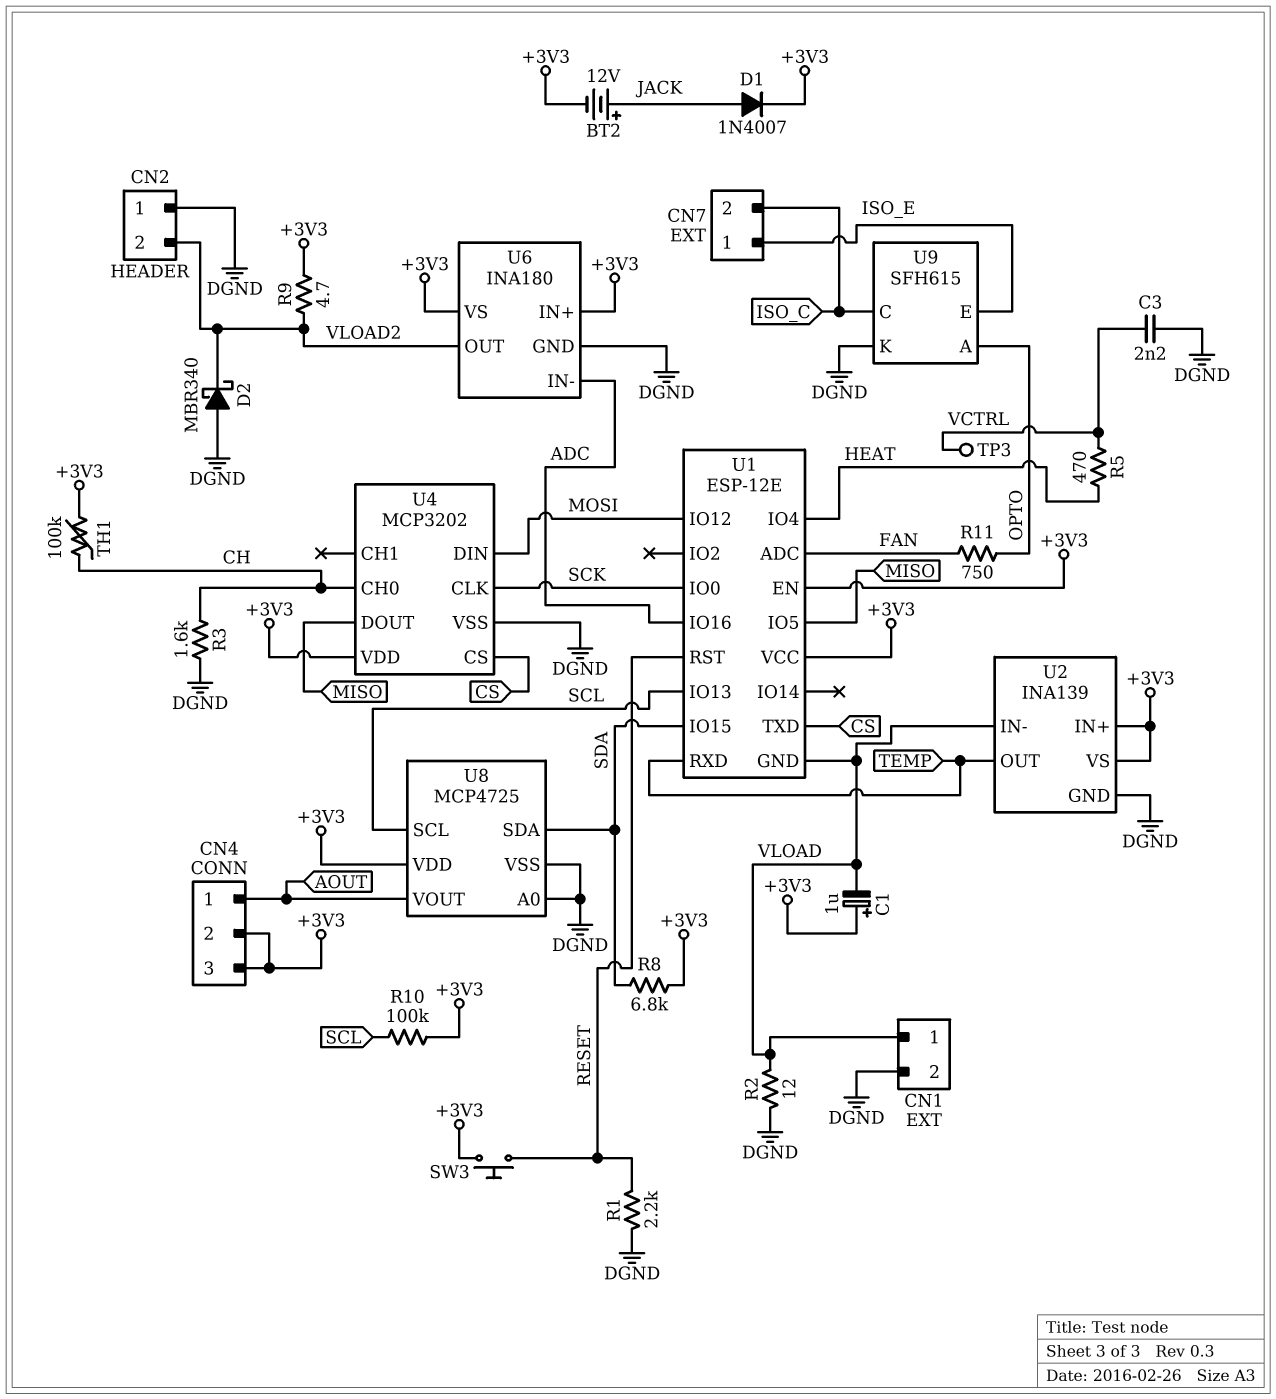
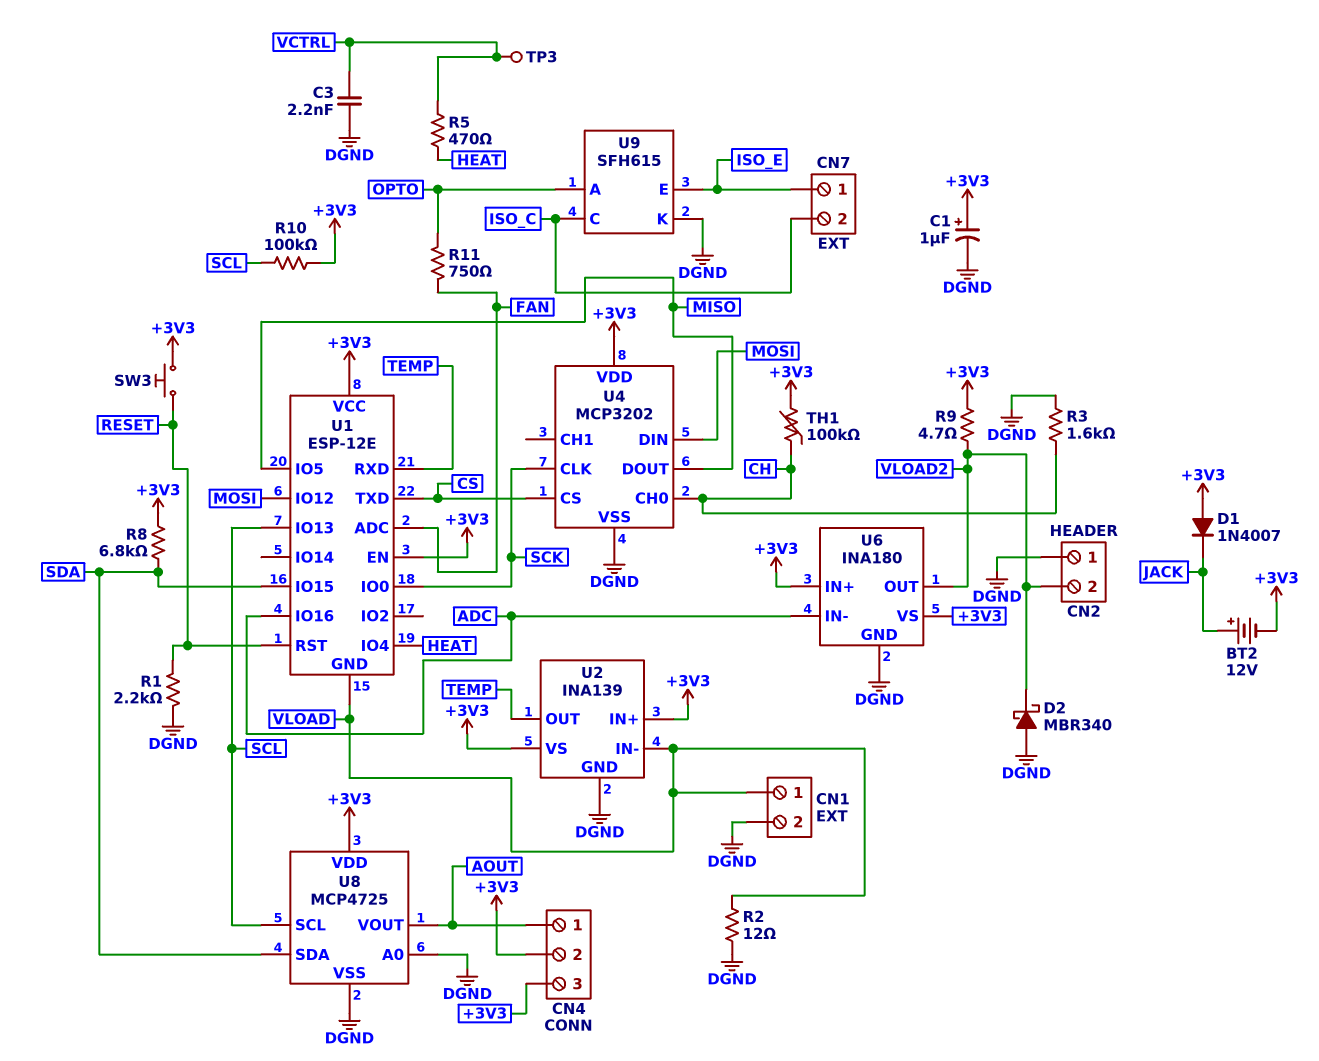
C1: 1uF (plus +3V3, minus VLOAD) -> 1uF (plus +3V3, minus DGND)
D1: diode 1N4007 (A JACK, K +3V3) -> diode 1N4007 (A +3V3, K JACK)

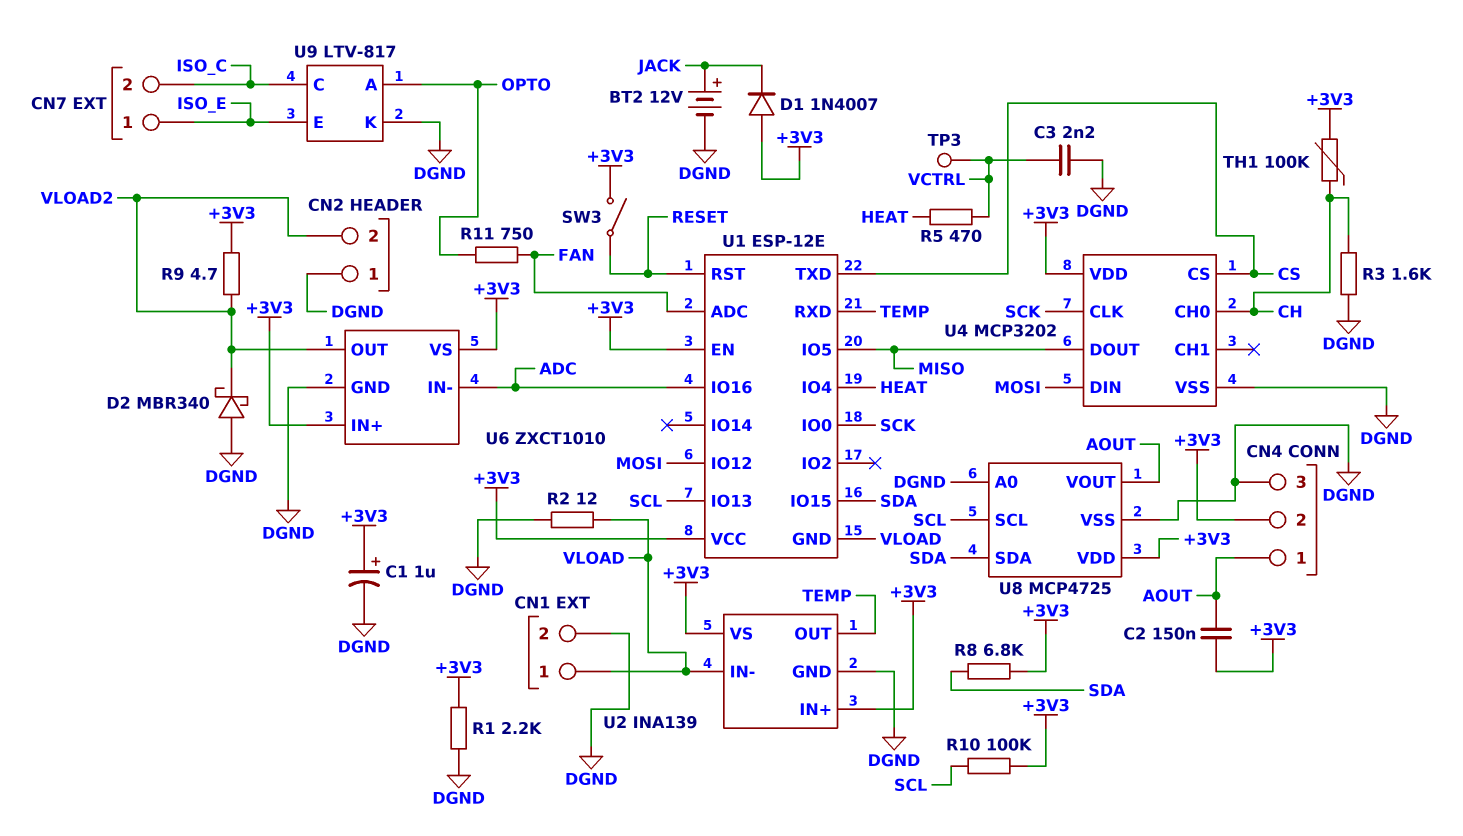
BT2: 12V (plus JACK, minus +3V3) -> 12V (plus JACK, minus DGND)
C2: none -> 150nF (+3V3, AOUT)
CN4 pin 3: +3V3 -> DGND
R1: 2.2k (DGND, RESET) -> 2.2k (+3V3, DGND)
SW3: button (+3V3, RESET) -> switch (+3V3, RESET)
U6: INA180 -> ZXCT1010
U9: SFH615 -> LTV-817

